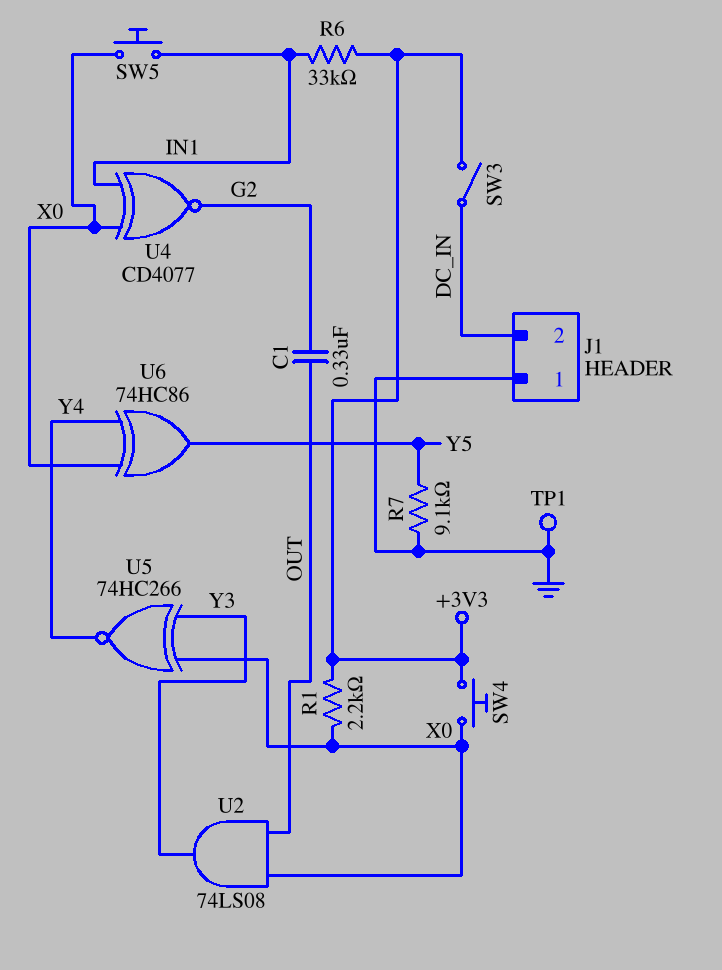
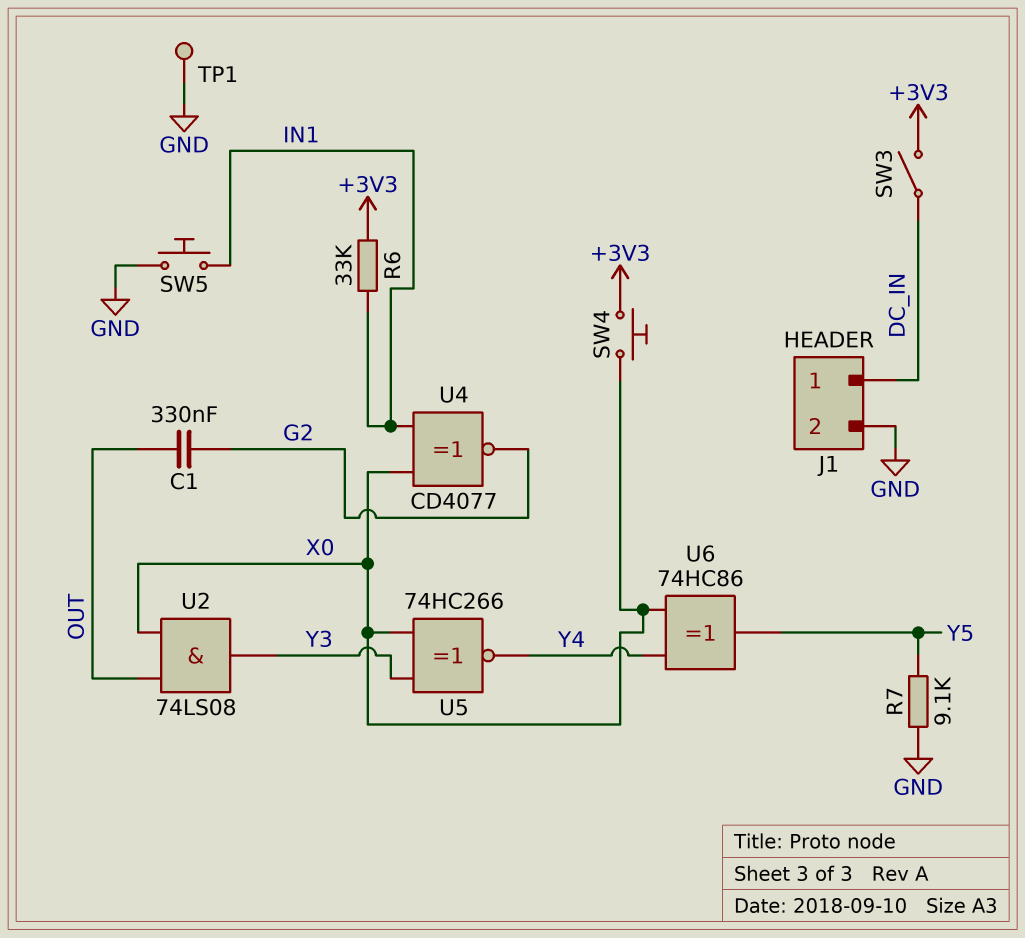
J1 pin 1: GND -> DC_IN
J1 pin 2: DC_IN -> GND
R1: 2.2k (+3V3, X0) -> none
SW5: button (IN1, X0) -> button (GND, IN1)

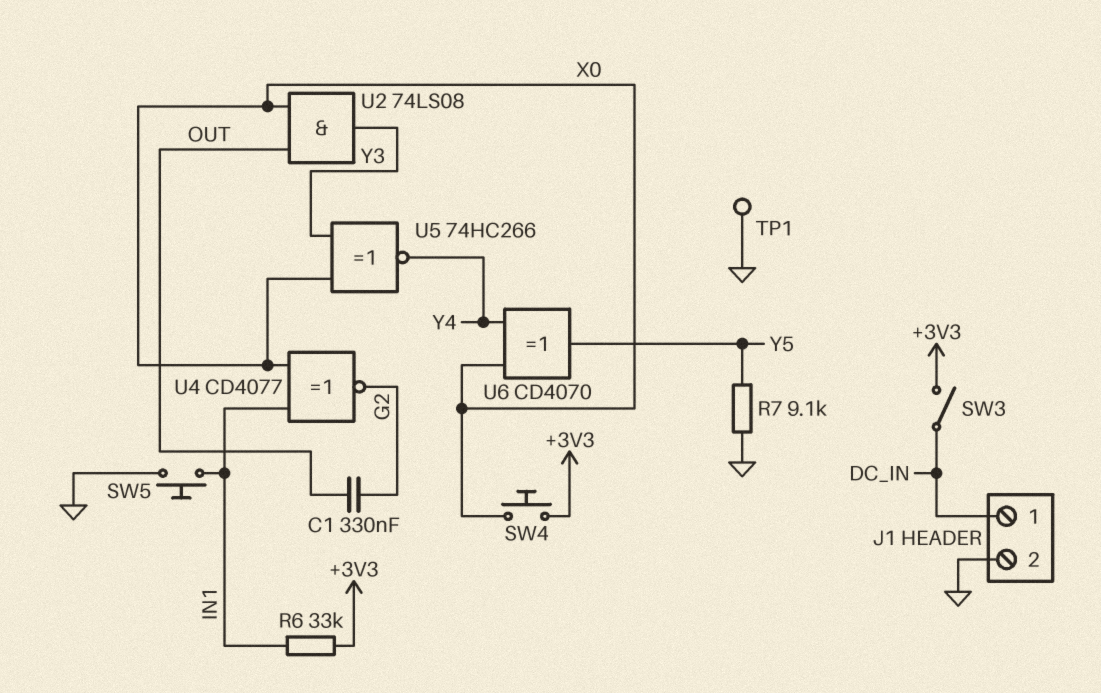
U6: XOR 74HC86 (in X0, in Y4, out Y5) -> XOR CD4070 (in X0, in Y4, out Y5)

